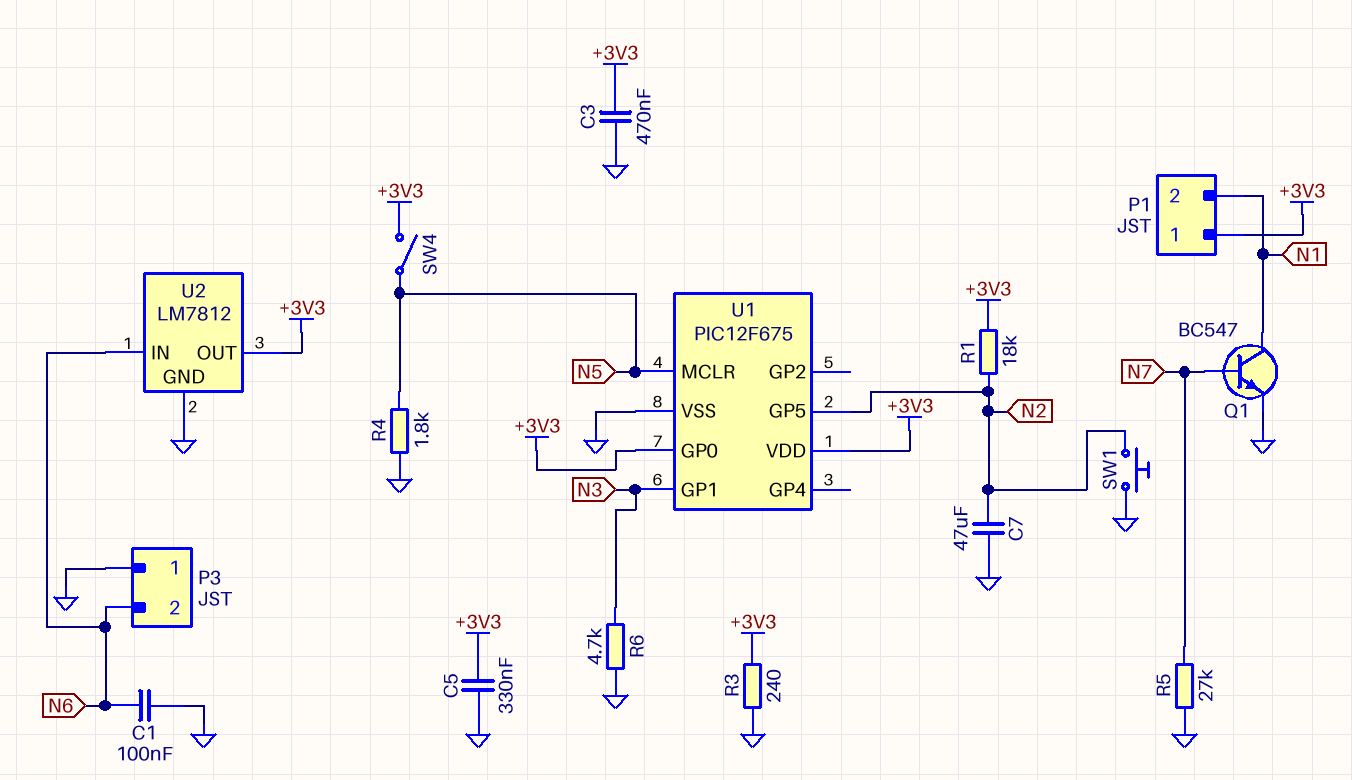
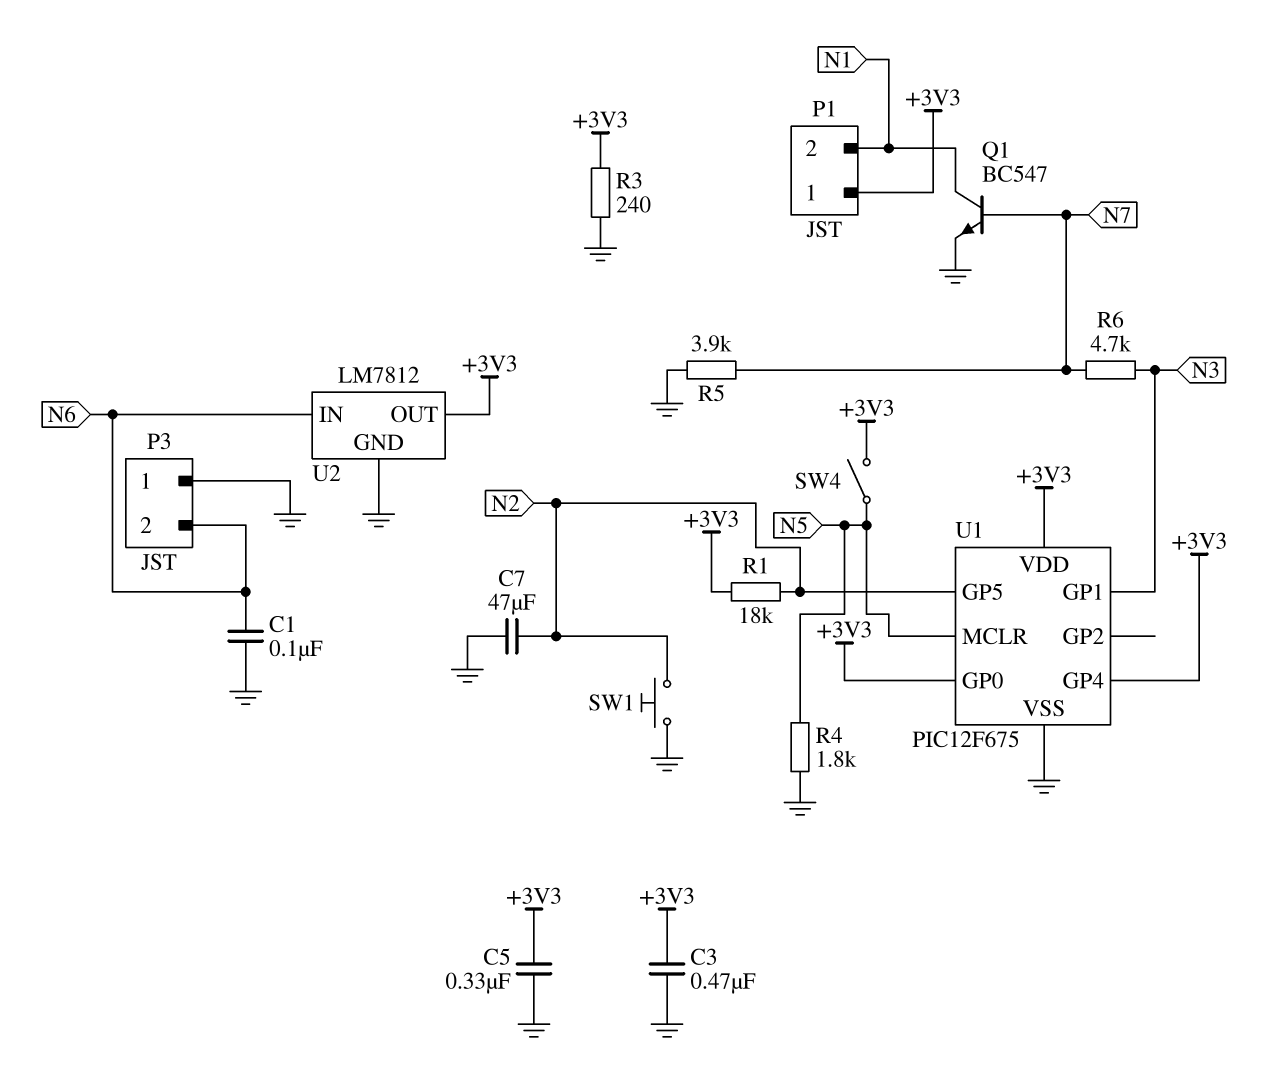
R5: 27k (GND, N7) -> 3.9k (GND, N7)
R6: 4.7k (GND, N3) -> 4.7k (N3, N7)
U1 pin GP4: none -> +3V3

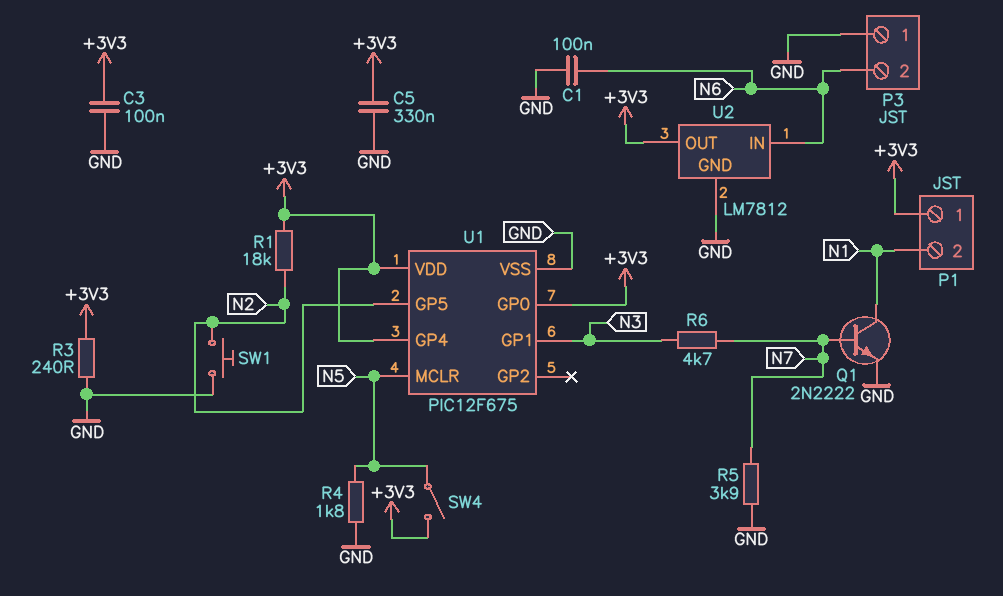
C3: 470nF (+3V3, GND) -> 100nF (+3V3, GND)
C7: 47uF (GND, N2) -> none
Q1: NPN BC547 (B N7, C N1, E GND) -> NPN 2N2222 (B N7, C N1, E GND)

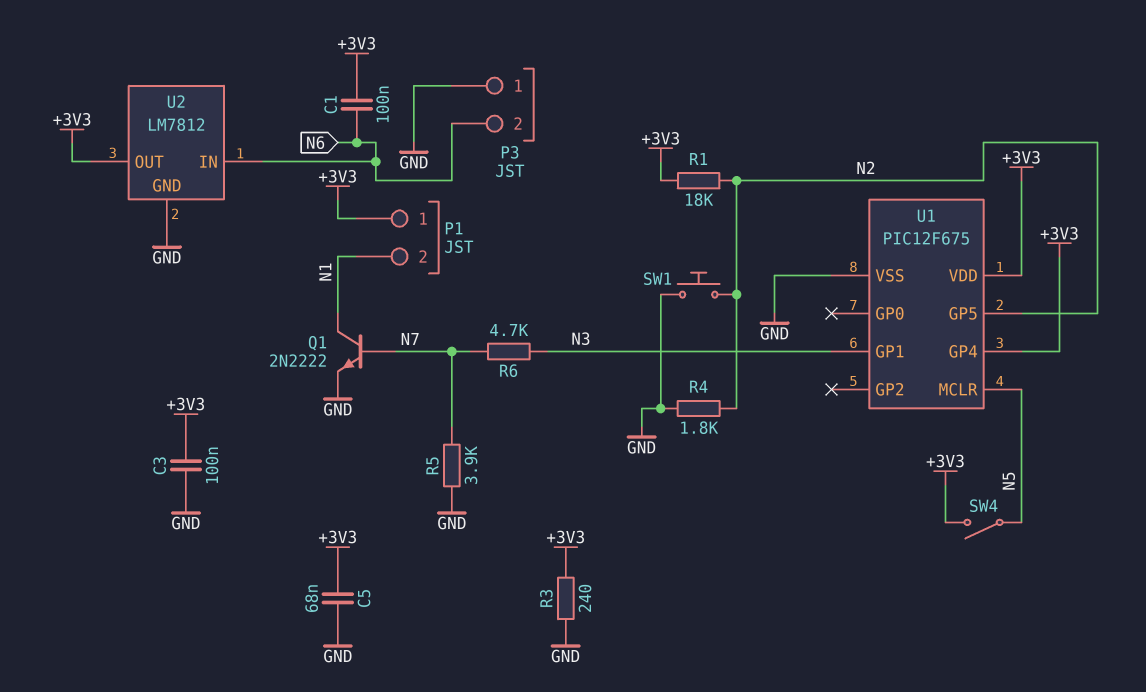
C1: 100nF (GND, N6) -> 100nF (+3V3, N6)
C5: 330nF (+3V3, GND) -> 68nF (+3V3, GND)
R4: 1.8k (GND, N5) -> 1.8k (GND, N2)
U1 pin GP0: +3V3 -> none

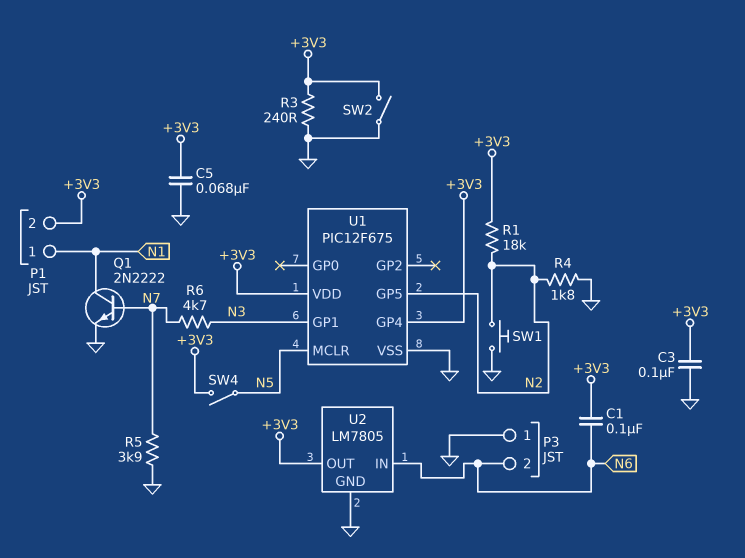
P1 pin 1: +3V3 -> N1
P1 pin 2: N1 -> +3V3
SW2: none -> switch (+3V3, GND)
U2: LM7812 -> LM7805

